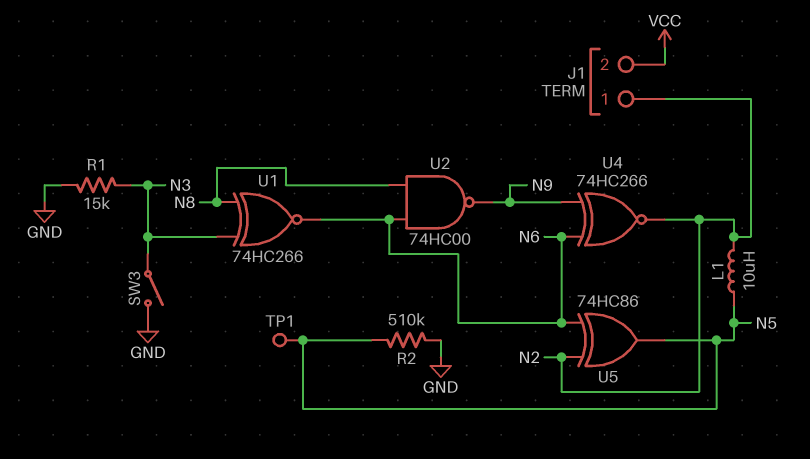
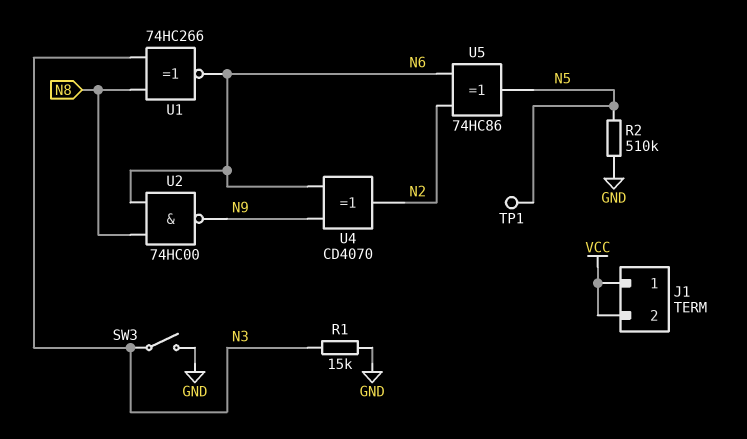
J1 pin 1: N2 -> VCC
L1: 10uH (N2, N5) -> none
U4: XNOR 74HC266 (in N6, in N9, out N2) -> XOR CD4070 (in N6, in N9, out N2)

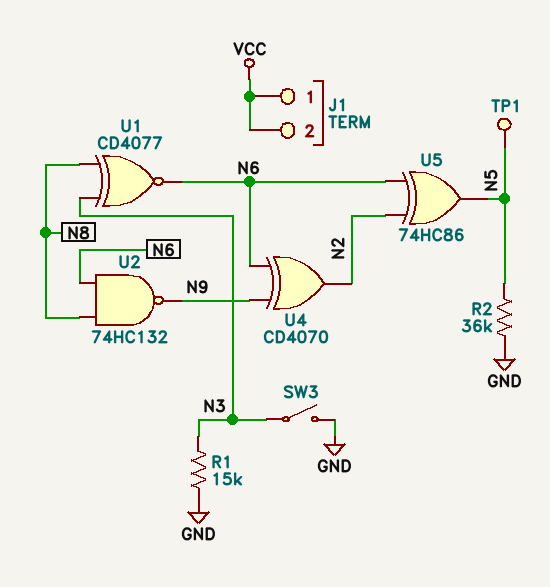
R2: 510k (GND, N5) -> 36k (GND, N5)
U1: XNOR 74HC266 (in N3, in N8, out N6) -> XNOR CD4077 (in N3, in N8, out N6)
U2: NAND 74HC00 (in N6, in N8, out N9) -> NAND 74HC132 (in N6, in N8, out N9)

